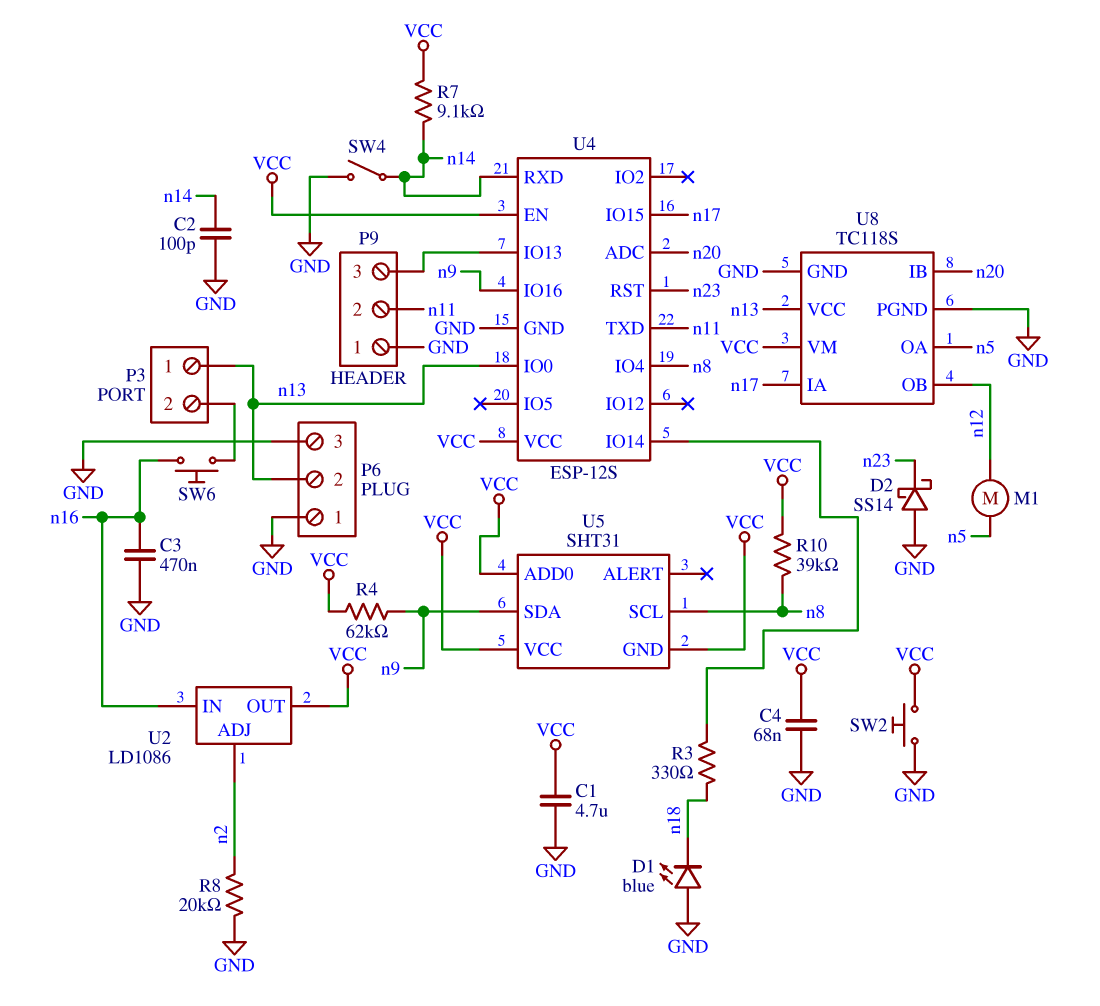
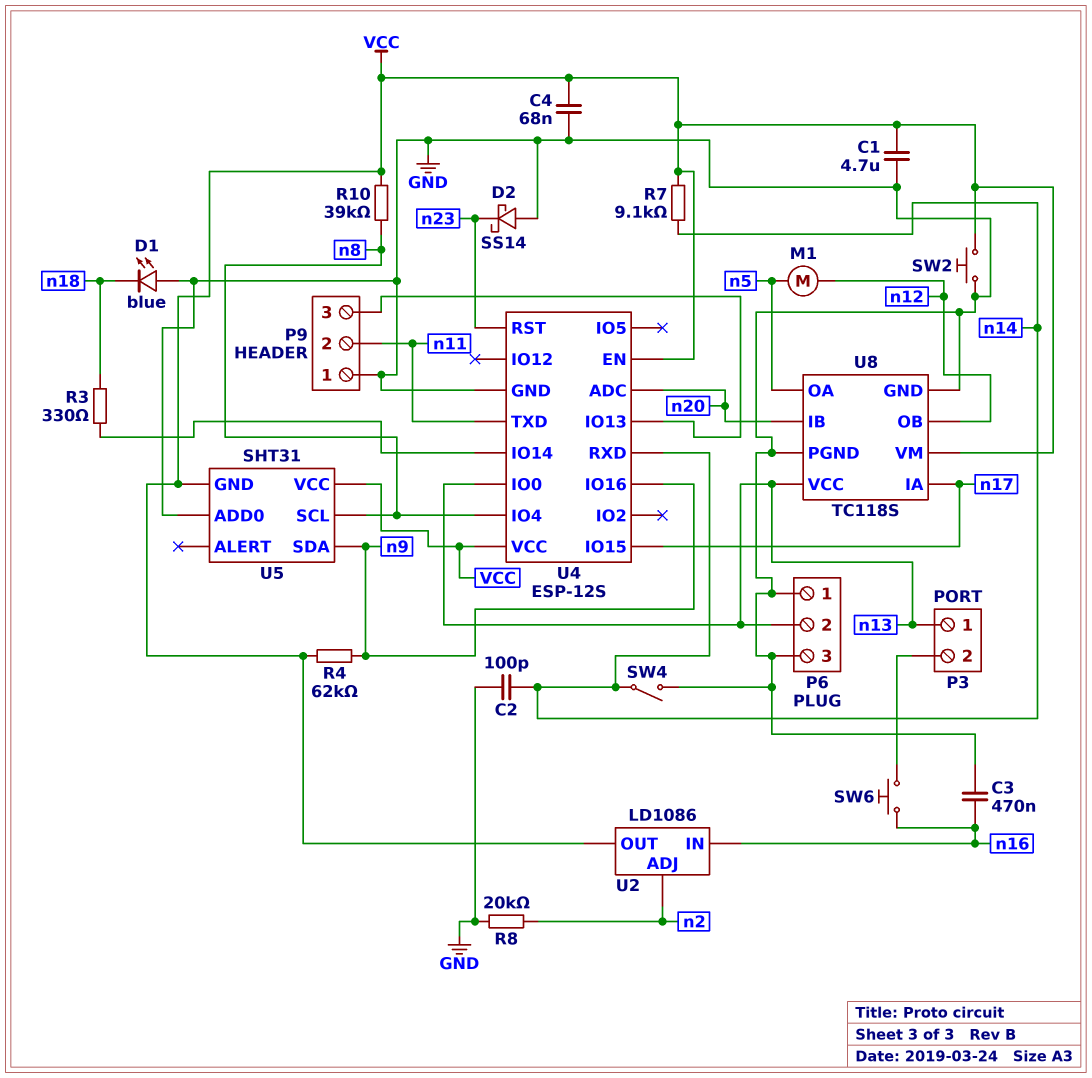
U5 pin ADD0: VCC -> GND

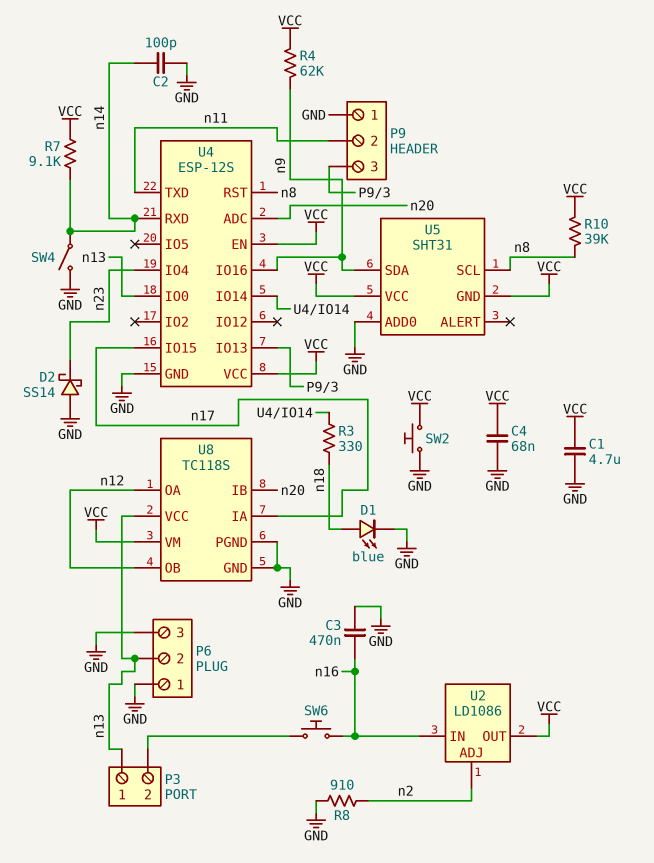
D1: LED blue (A GND, K n18) -> LED blue (A n18, K GND)
M1: motor (n5, n12) -> none
R8: 20k (GND, n2) -> 910 (GND, n2)
U4 pin IO4: n8 -> n23
U4 pin RST: n23 -> n8
U8 pin OA: n5 -> n12

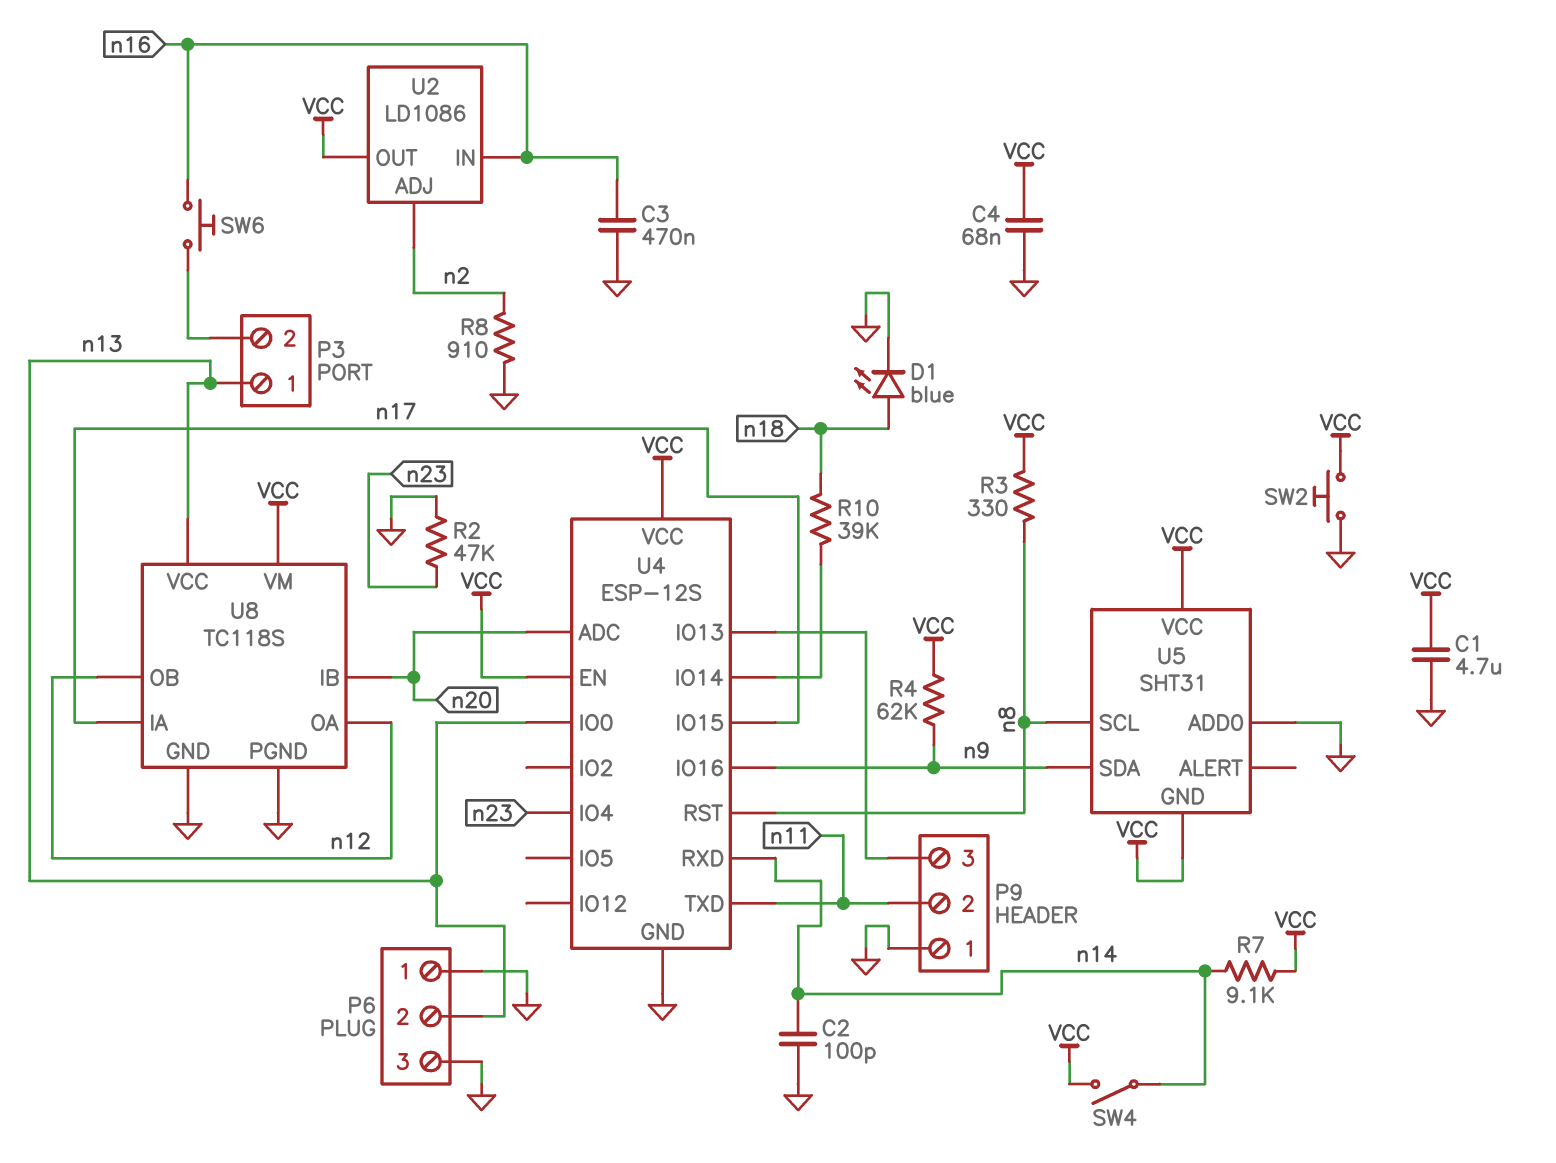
D2: schottky SS14 (A GND, K n23) -> none
R2: none -> 47k (GND, n23)
R3: 330 (U4/IO14, n18) -> 330 (VCC, n8)
R10: 39k (VCC, n8) -> 39k (U4/IO14, n18)
SW4: switch (GND, n14) -> switch (VCC, n14)

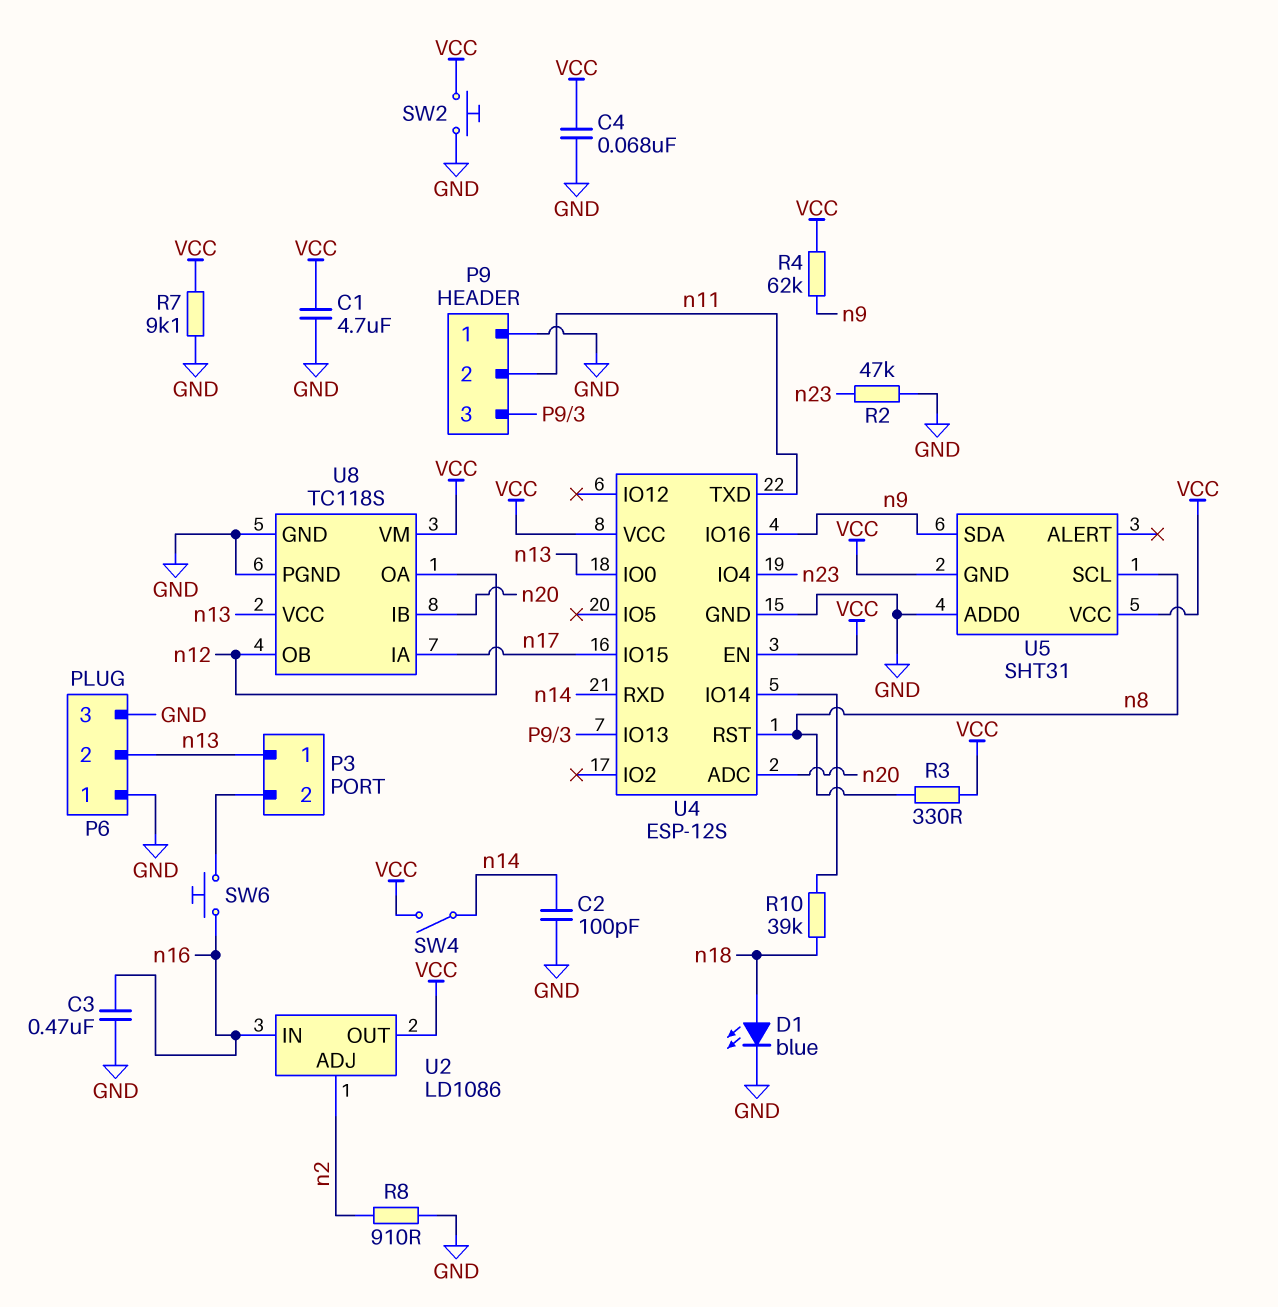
R7: 9.1k (VCC, n14) -> 9.1k (GND, VCC)

